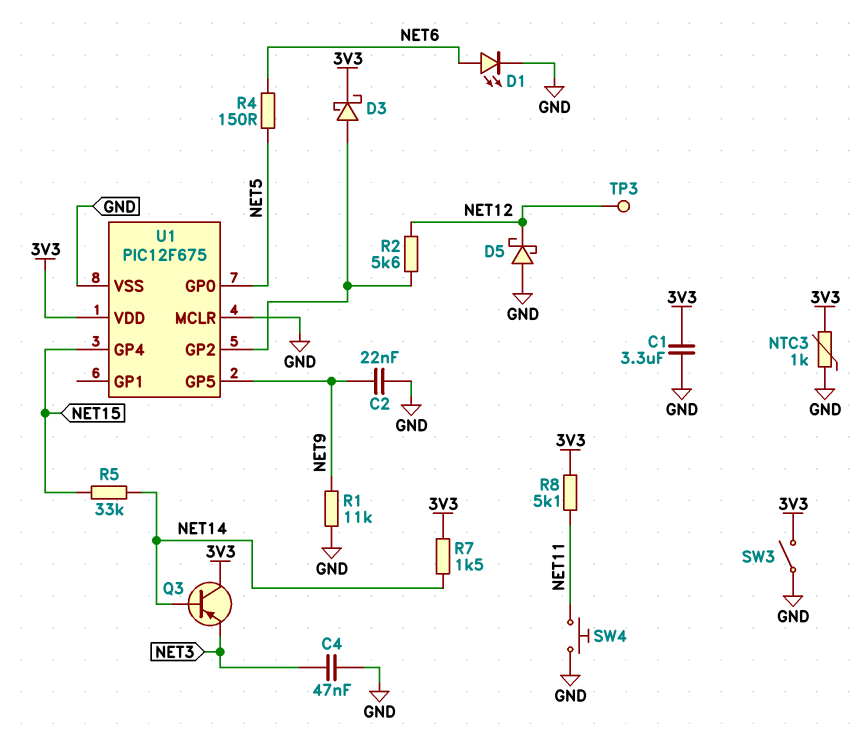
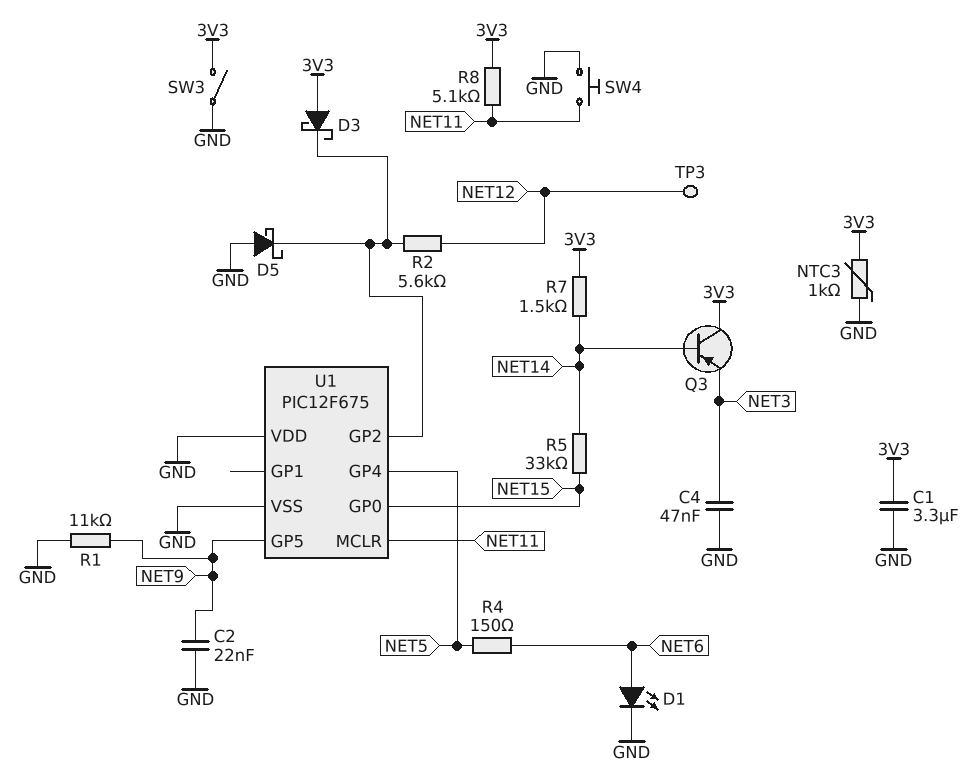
D3: schottky (A U1/GP2, K 3V3) -> schottky (A 3V3, K U1/GP2)
D5: schottky (A GND, K NET12) -> schottky (A GND, K U1/GP2)
U1 pin GP0: NET5 -> NET15
U1 pin GP4: NET15 -> NET5
U1 pin MCLR: GND -> NET11
U1 pin VDD: 3V3 -> GND

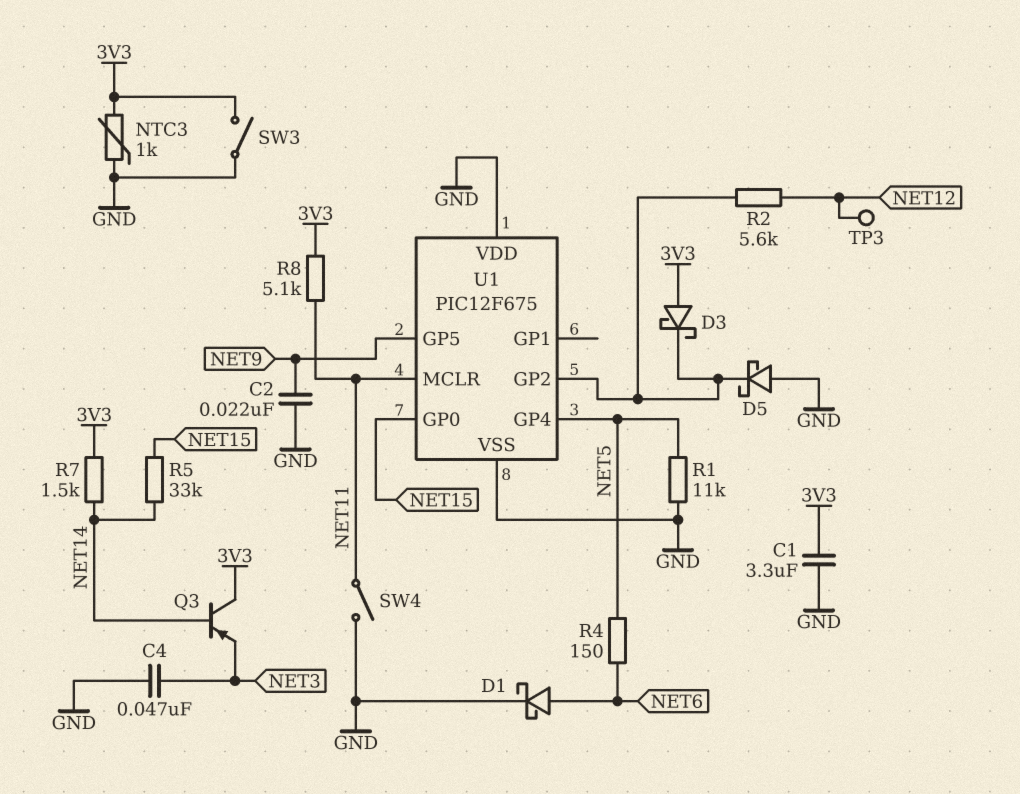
D1: LED (A NET6, K GND) -> schottky (A NET6, K GND)
R1: 11k (GND, NET9) -> 11k (GND, NET5)
SW4: button (GND, NET11) -> switch (GND, NET11)

